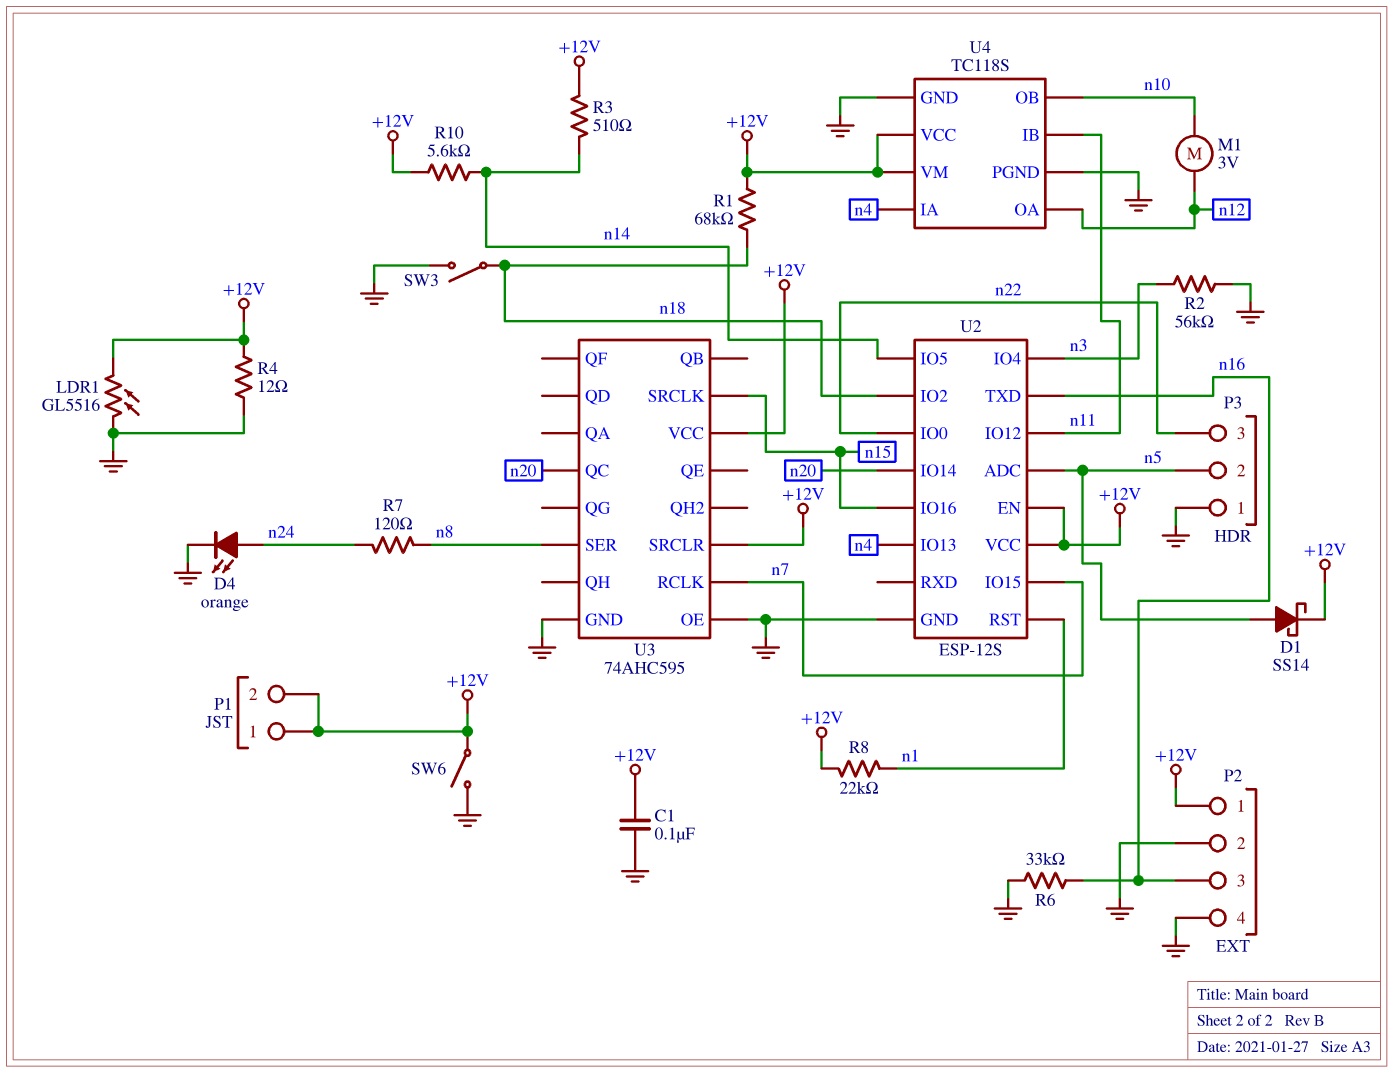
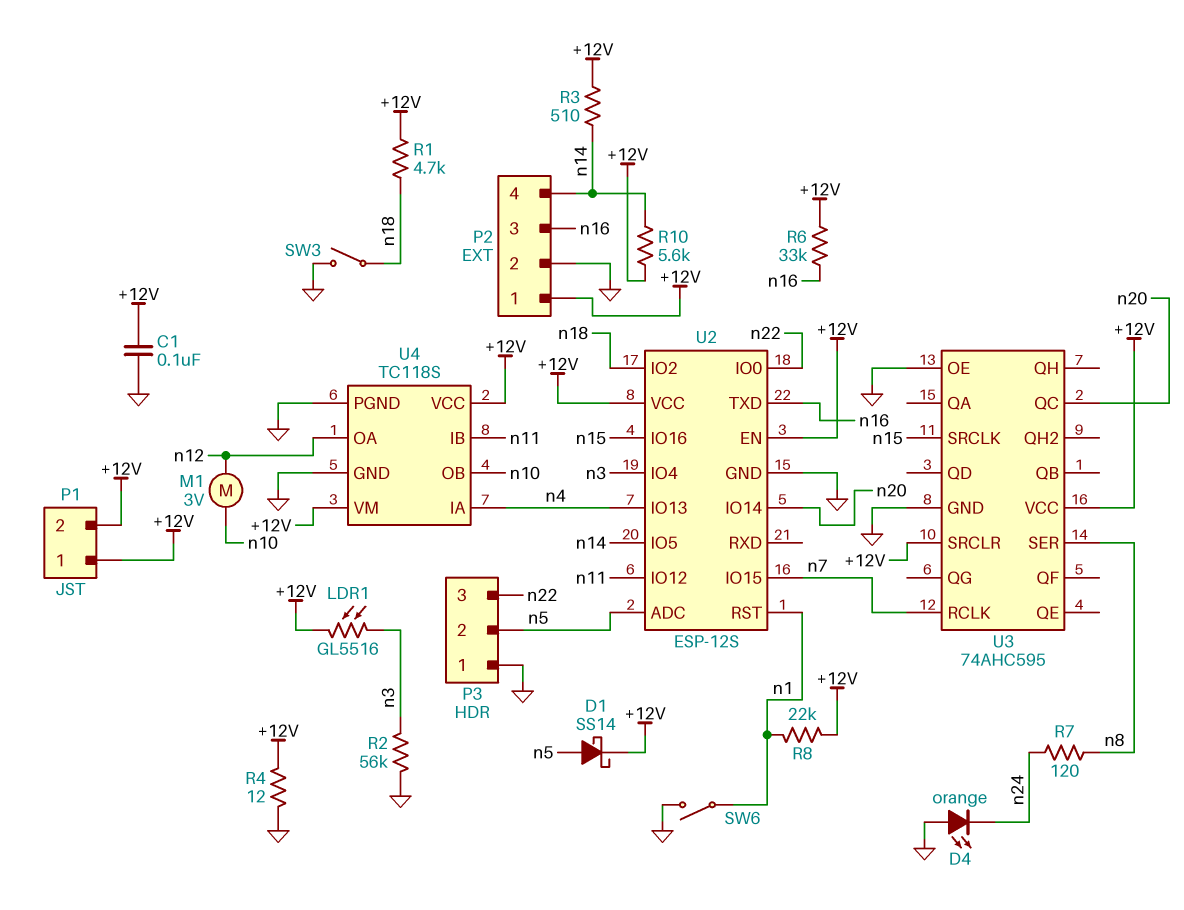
D4: LED orange (A n24, K GND) -> LED orange (A GND, K n24)
LDR1: GL5516 (+12V, GND) -> GL5516 (+12V, n3)
P2 pin 4: GND -> n14
R1: 68k (+12V, n18) -> 4.7k (+12V, n18)
R6: 33k (GND, n16) -> 33k (+12V, n16)
SW6: switch (+12V, GND) -> switch (GND, n1)

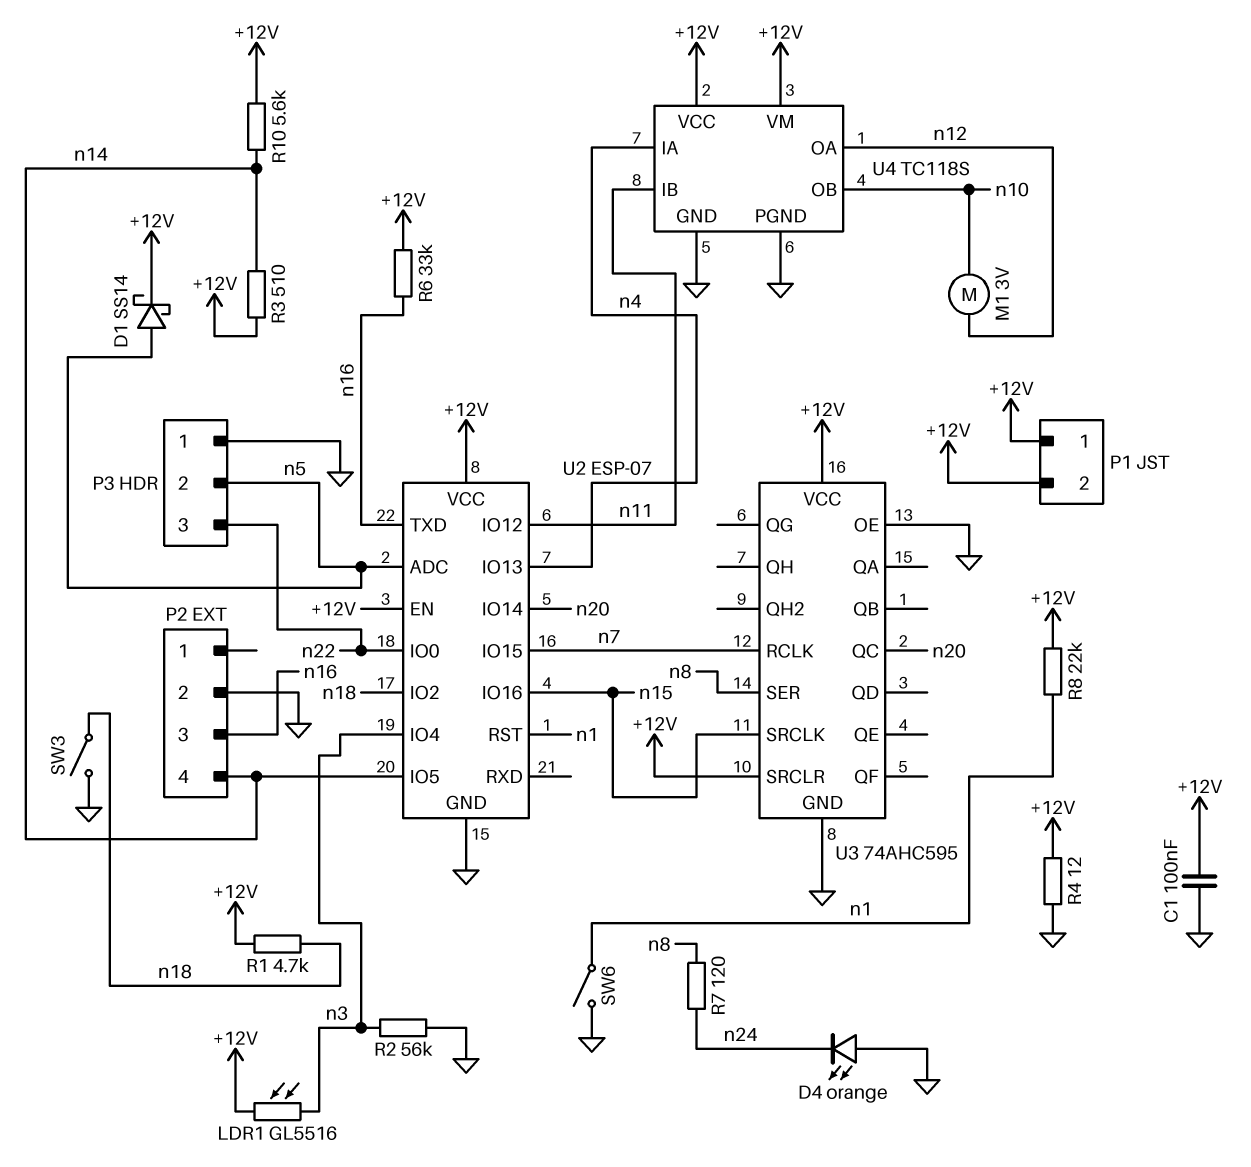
P2 pin 1: +12V -> none
U2: ESP-12S -> ESP-07

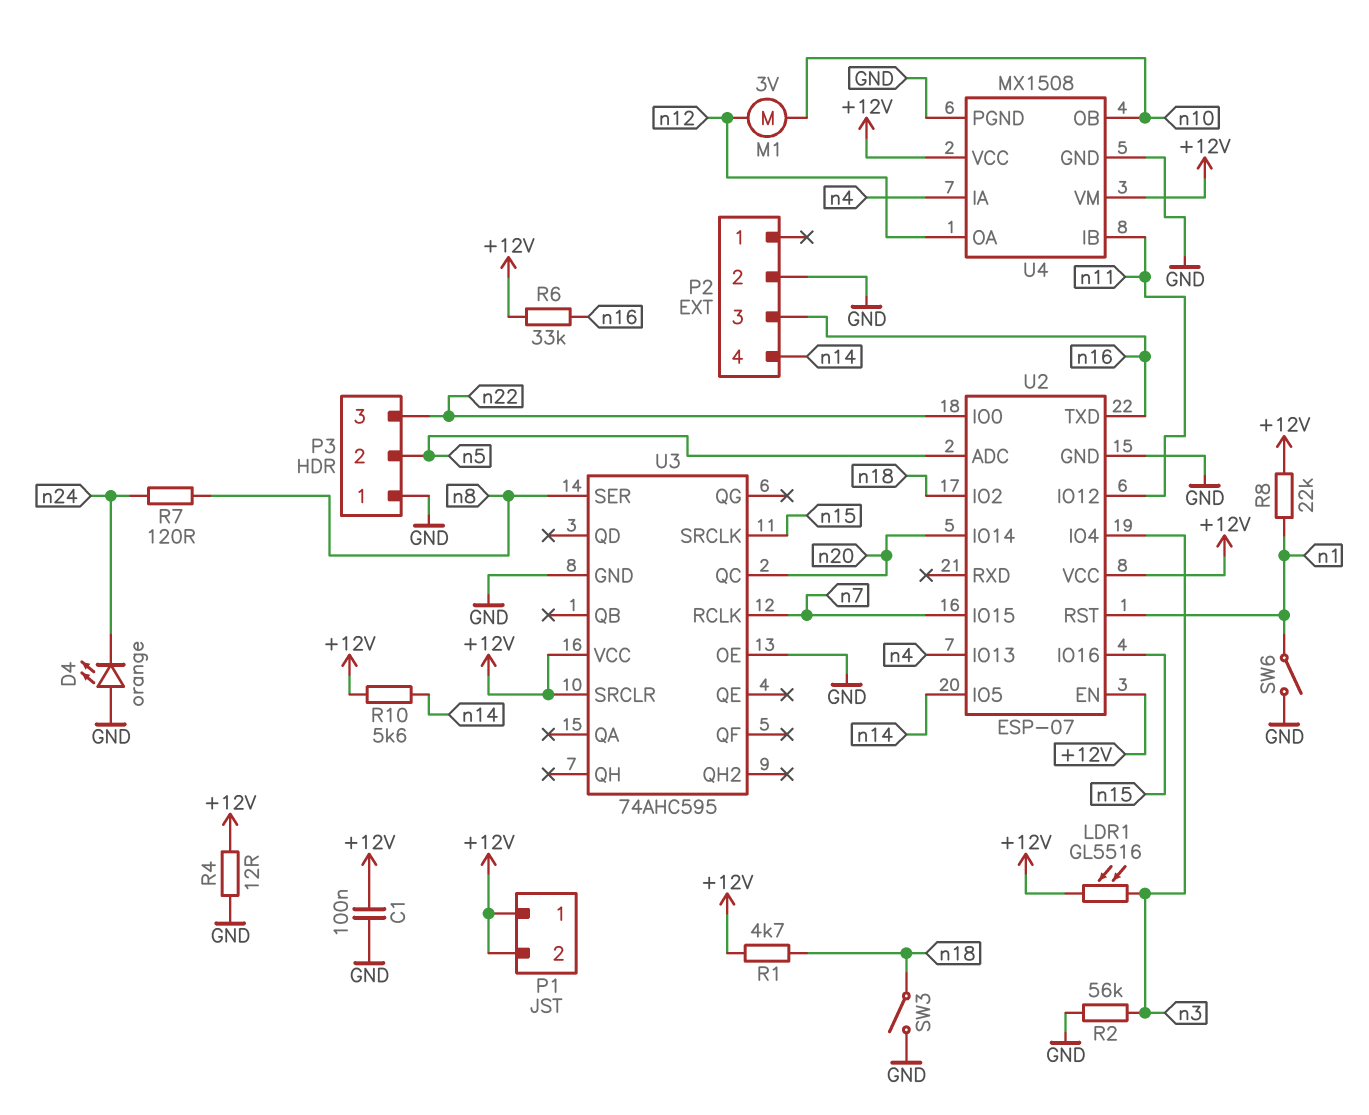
D1: schottky SS14 (A n5, K +12V) -> none
R3: 510 (+12V, n14) -> none
U4: TC118S -> MX1508

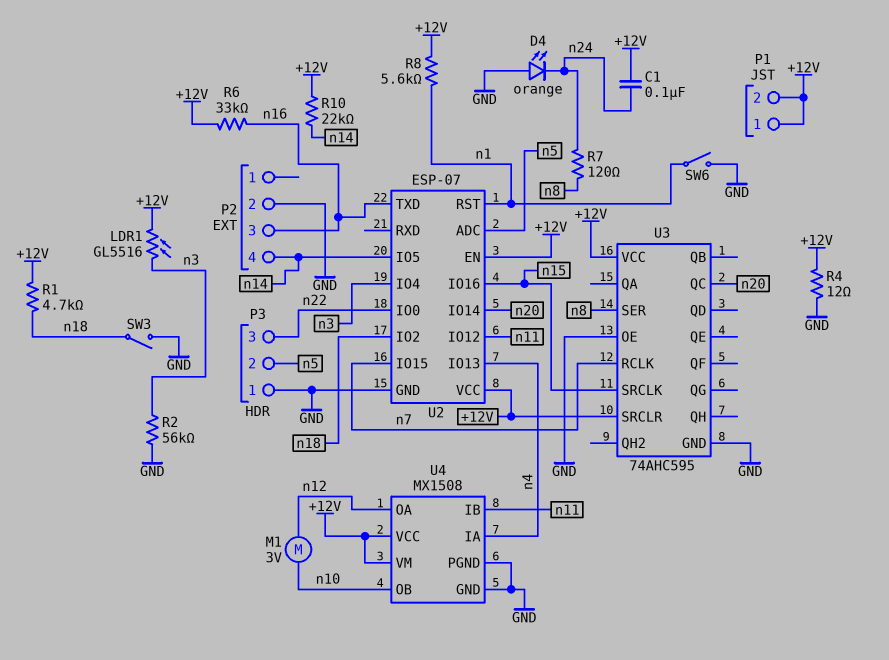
C1: 100nF (+12V, GND) -> 100nF (+12V, n24)
R8: 22k (+12V, n1) -> 5.6k (+12V, n1)
R10: 5.6k (+12V, n14) -> 22k (+12V, n14)

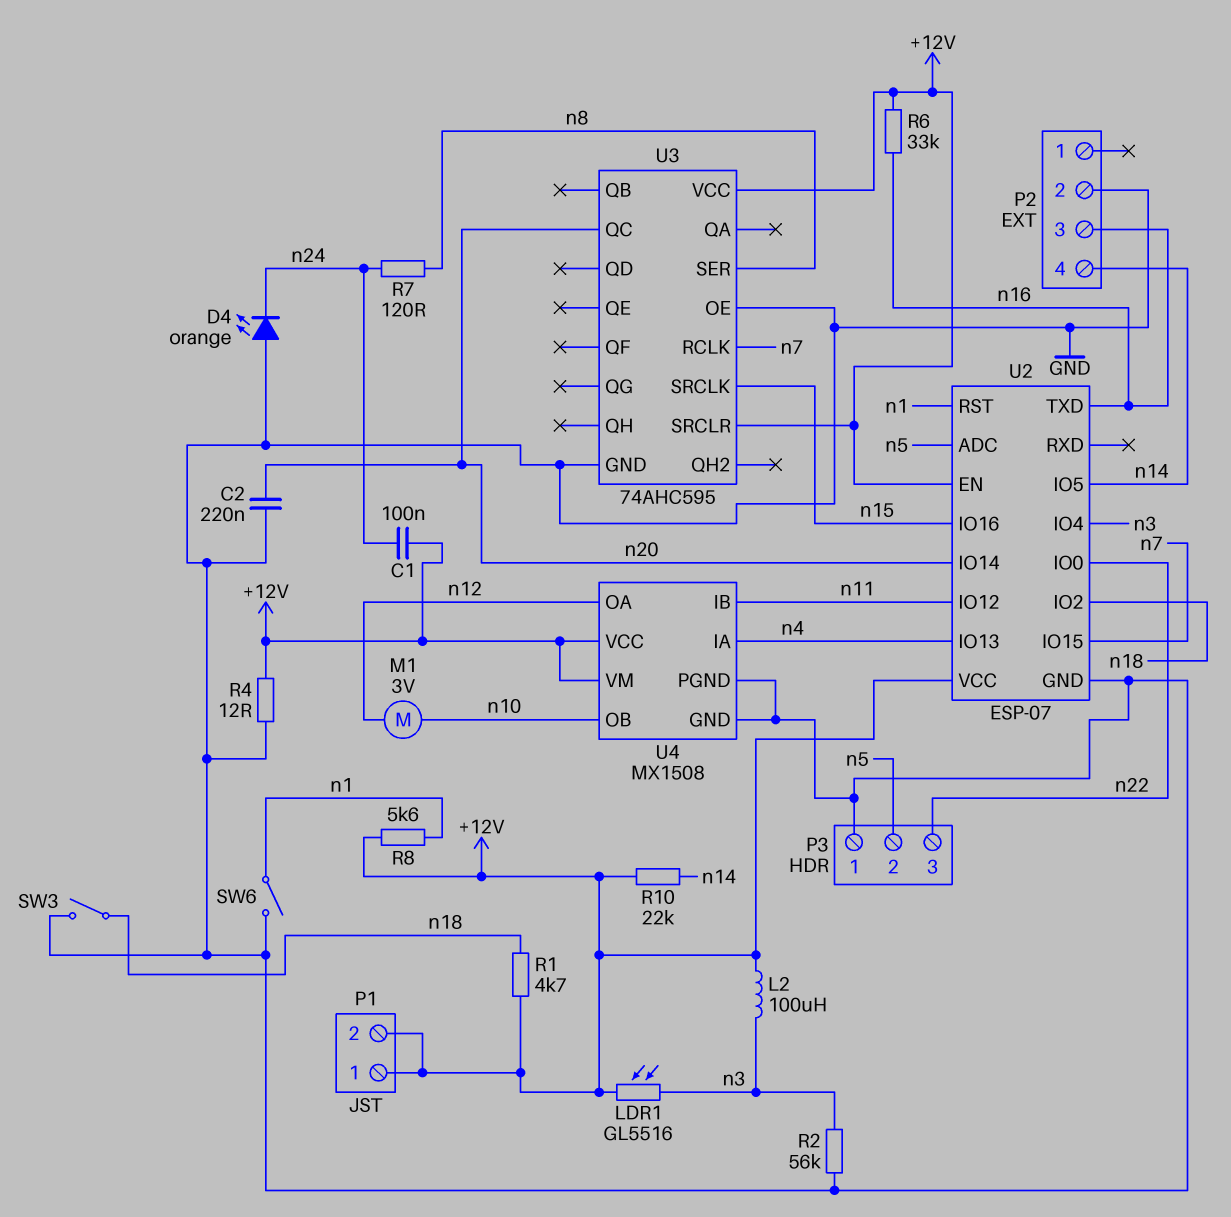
C2: none -> 220nF (GND, n20)
L2: none -> 100uH (+12V, n3)

